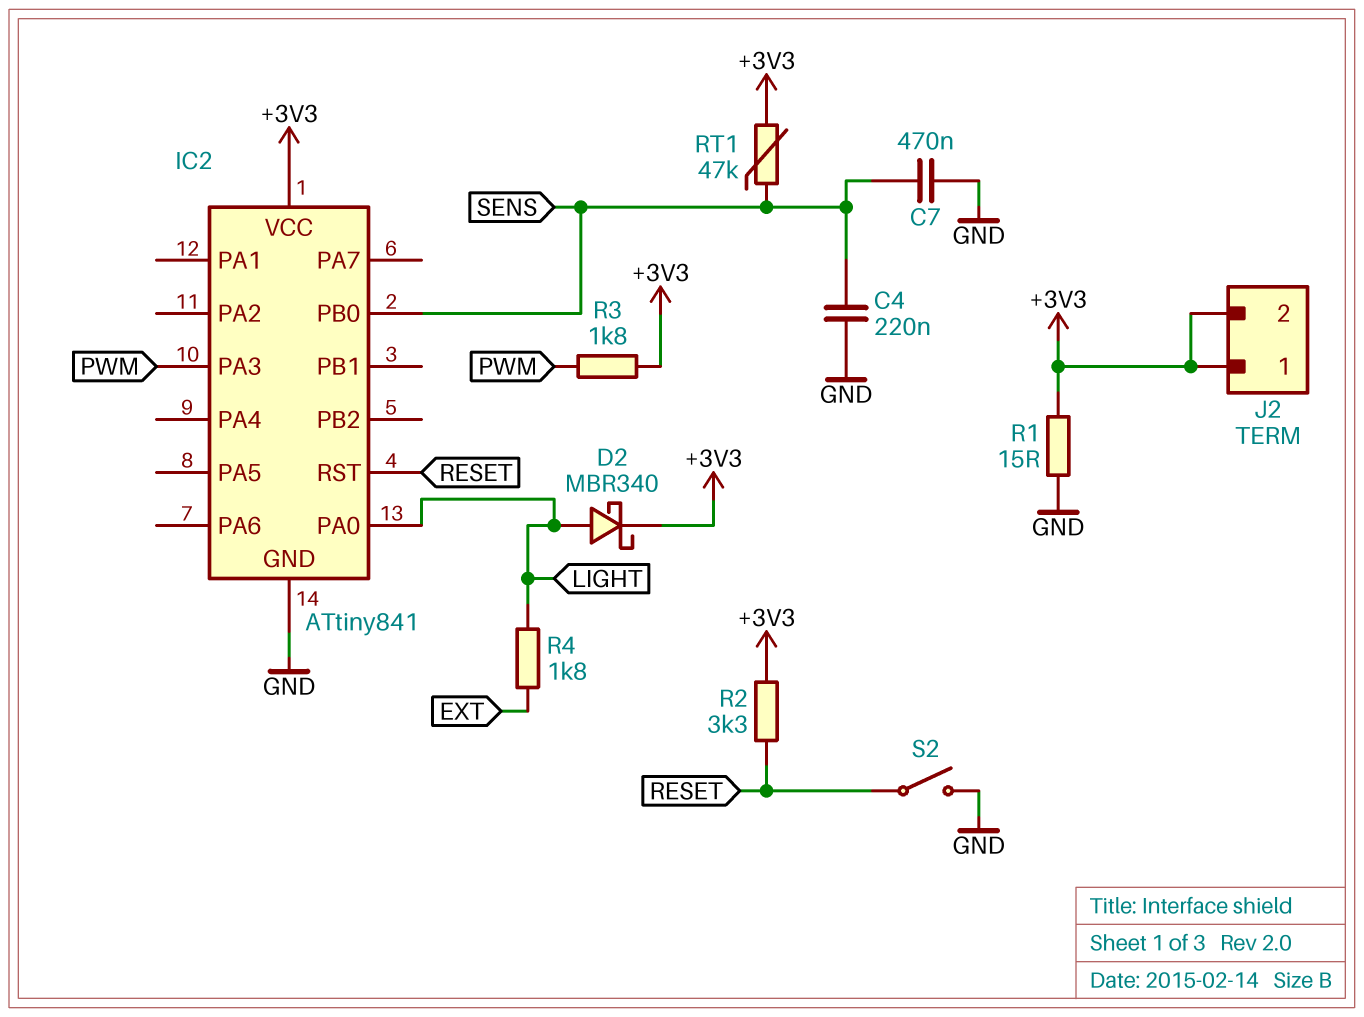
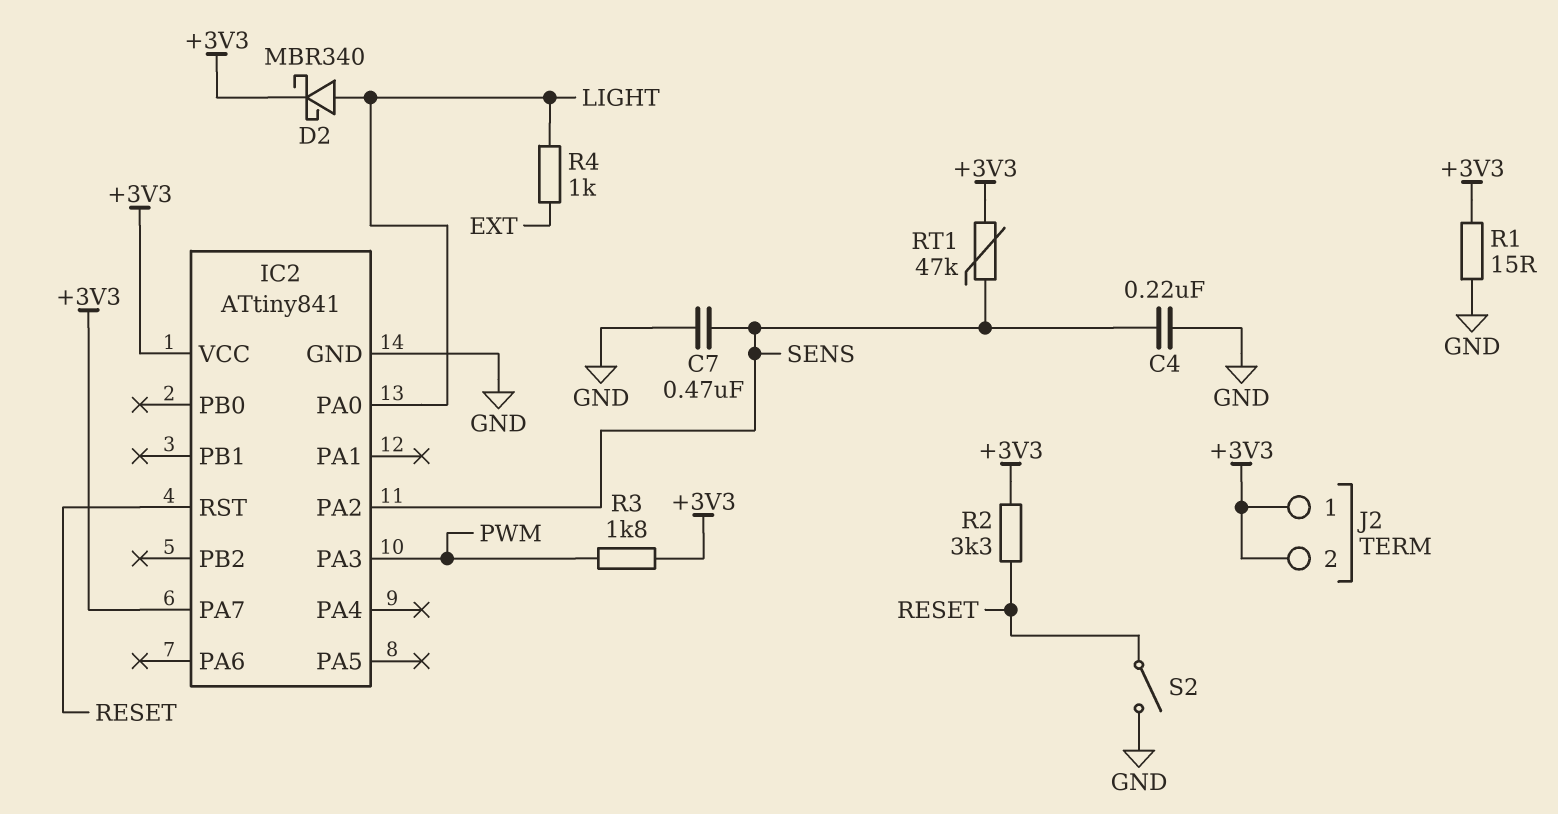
IC2 pin PA2: none -> SENS
IC2 pin PA7: none -> +3V3
IC2 pin PB0: SENS -> none
R4: 1.8k (EXT, LIGHT) -> 1k (EXT, LIGHT)

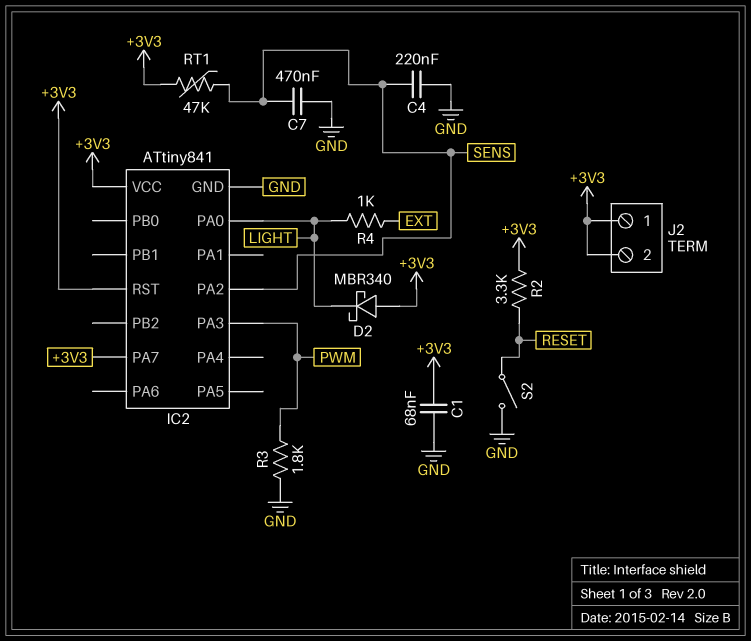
C1: none -> 68nF (+3V3, GND)
D2: schottky MBR340 (A LIGHT, K +3V3) -> schottky MBR340 (A +3V3, K LIGHT)
IC2 pin RST: RESET -> +3V3
R1: 15 (+3V3, GND) -> none
R3: 1.8k (+3V3, PWM) -> 1.8k (GND, PWM)

